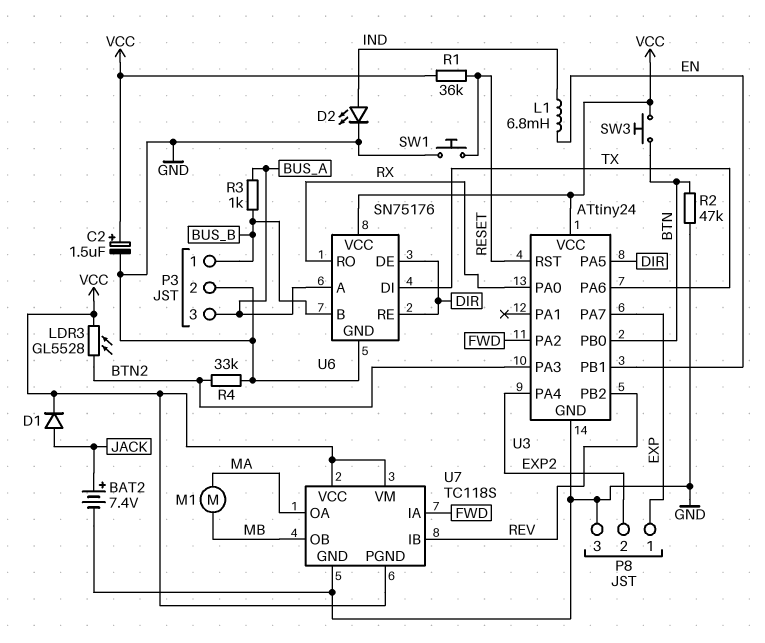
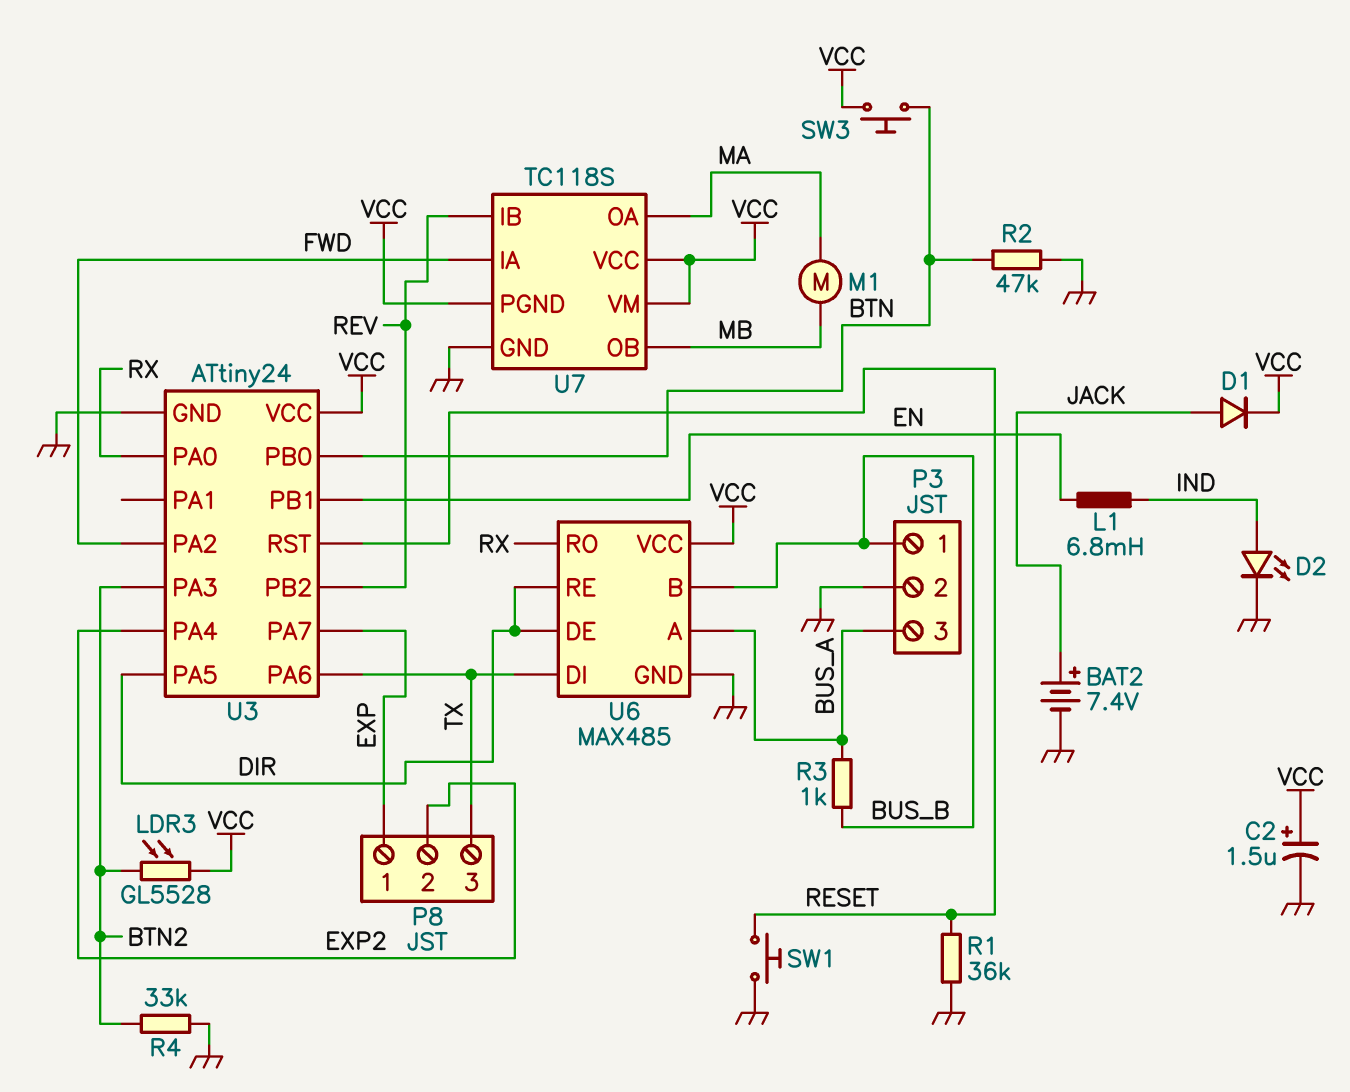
P8 pin 3: GND -> TX
R1: 36k (RESET, VCC) -> 36k (GND, RESET)
U6: SN75176 -> MAX485

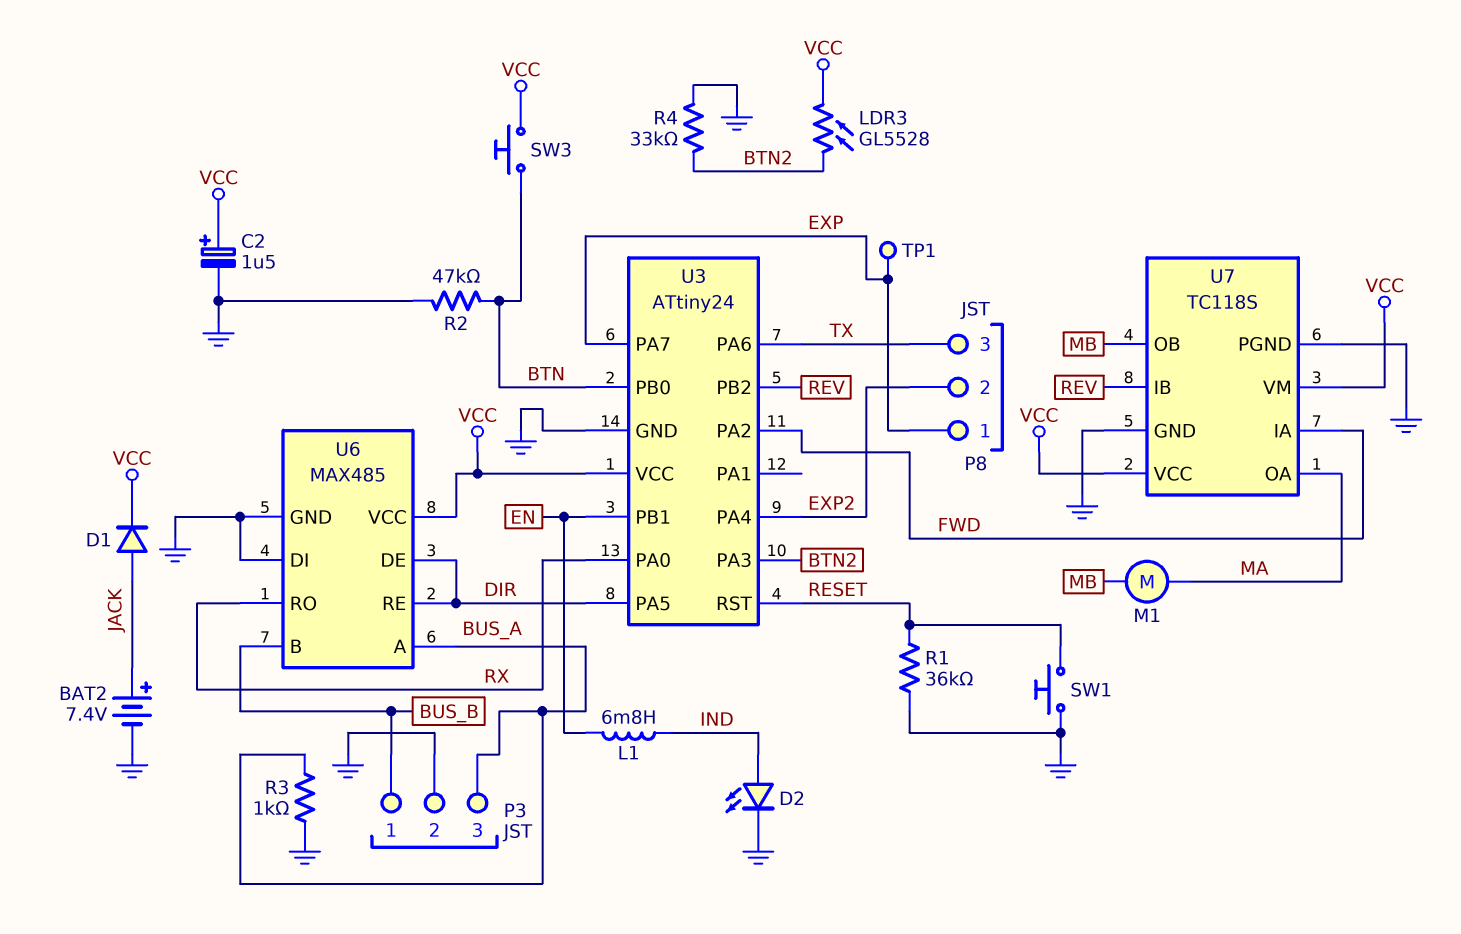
R3: 1k (BUS_A, BUS_B) -> 1k (BUS_A, GND)
TP1: none -> test point (EXP)
U6 pin DI: TX -> GND
U7 pin PGND: VCC -> GND

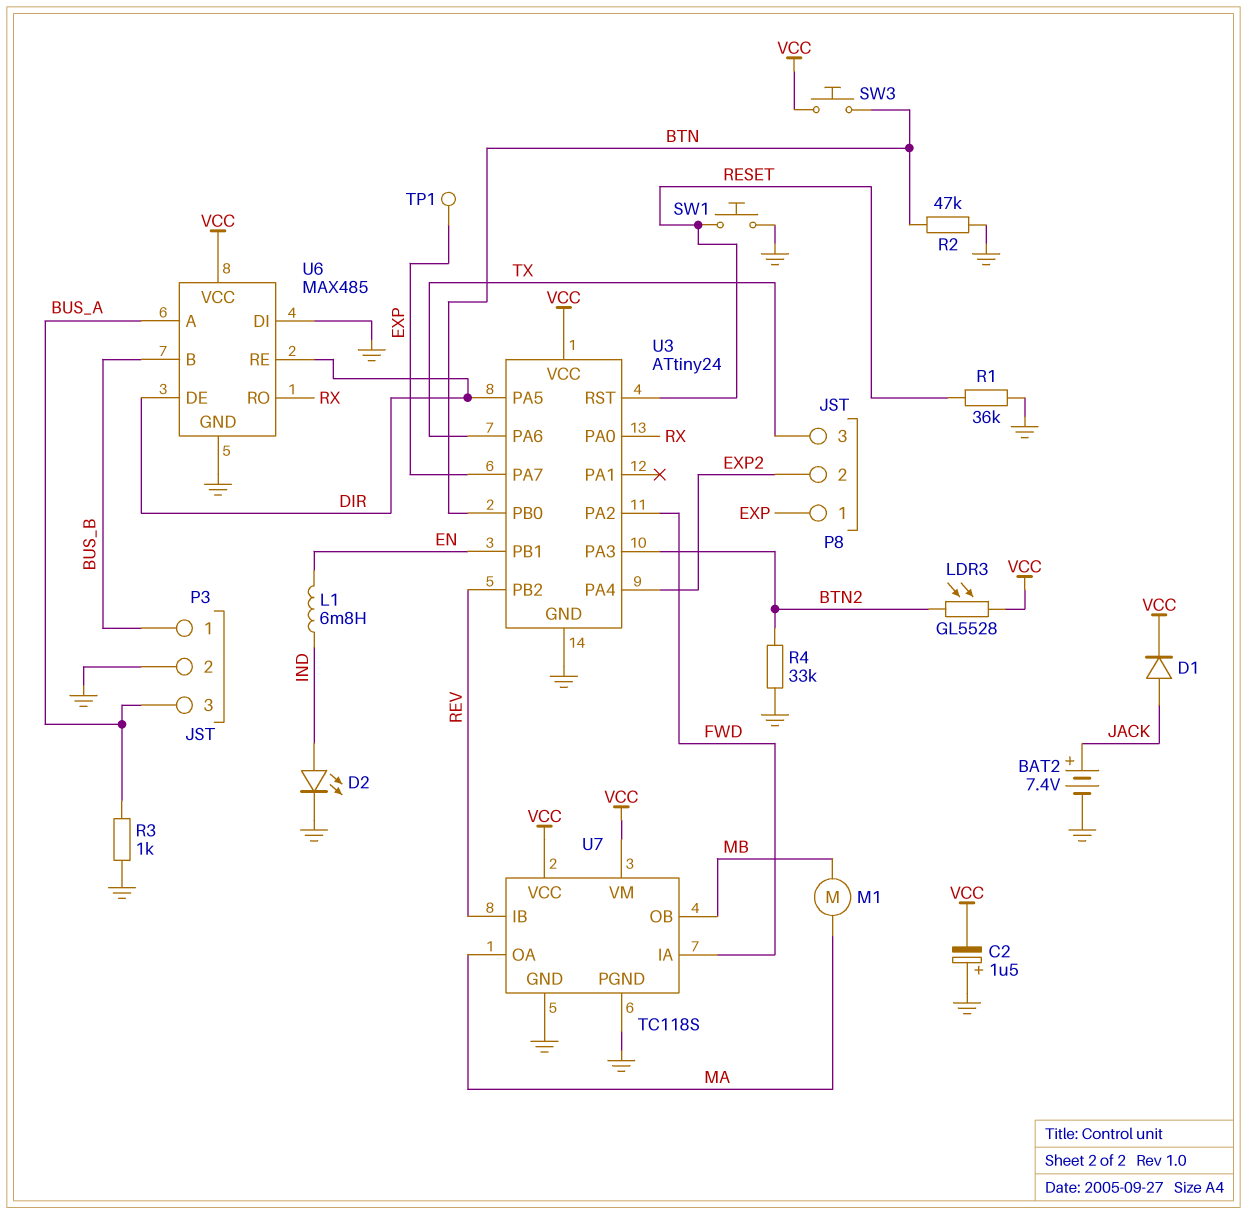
C2: 1.5uF (plus VCC, minus GND) -> 1.5uF (plus GND, minus VCC)

